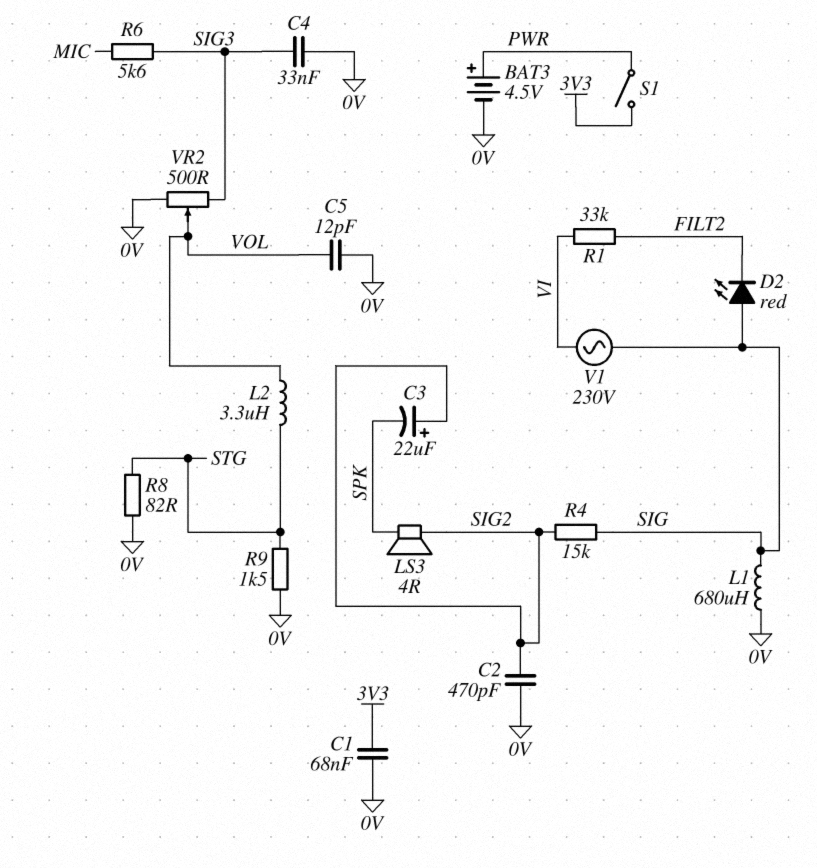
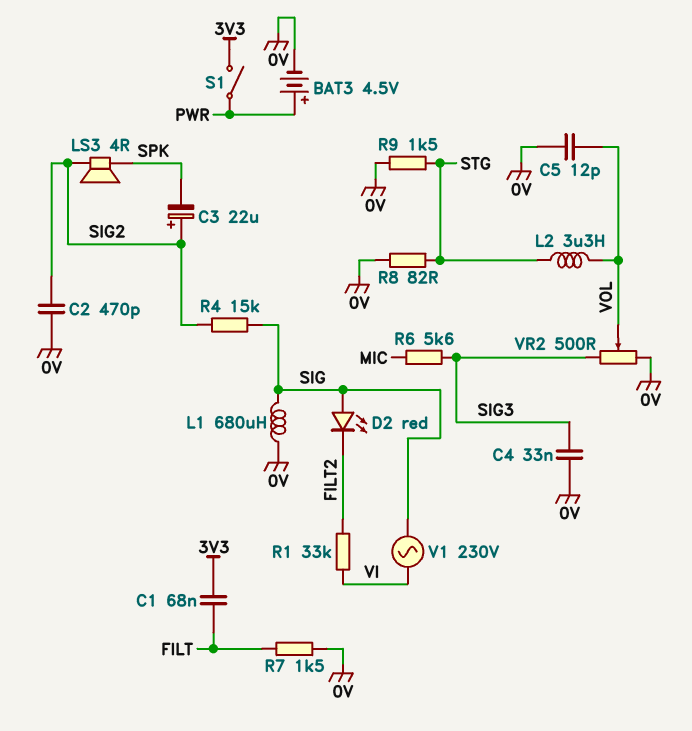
C1: 68nF (0V, 3V3) -> 68nF (3V3, FILT)
R7: none -> 1.5k (0V, FILT)

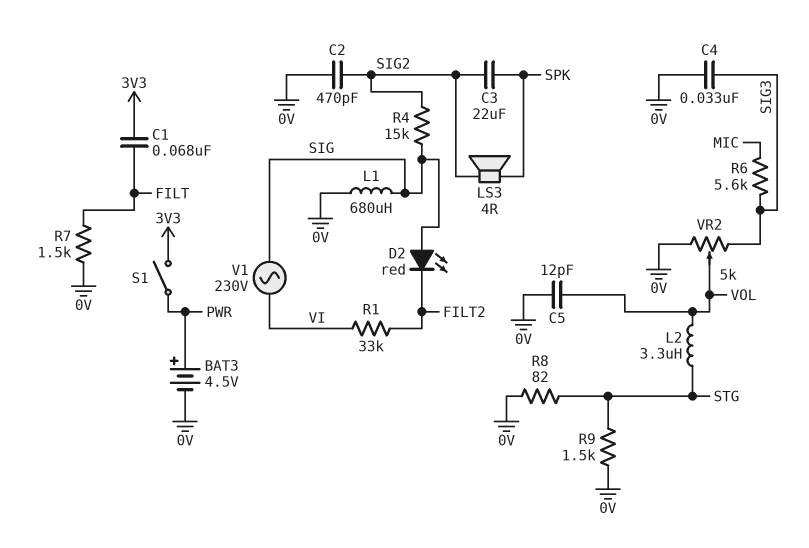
C3: 22uF (plus SIG2, minus SPK) -> 22uF (SIG2, SPK)
VR2: 500 (0V, SIG3, wiper VOL) -> 5k (0V, SIG3, wiper VOL)

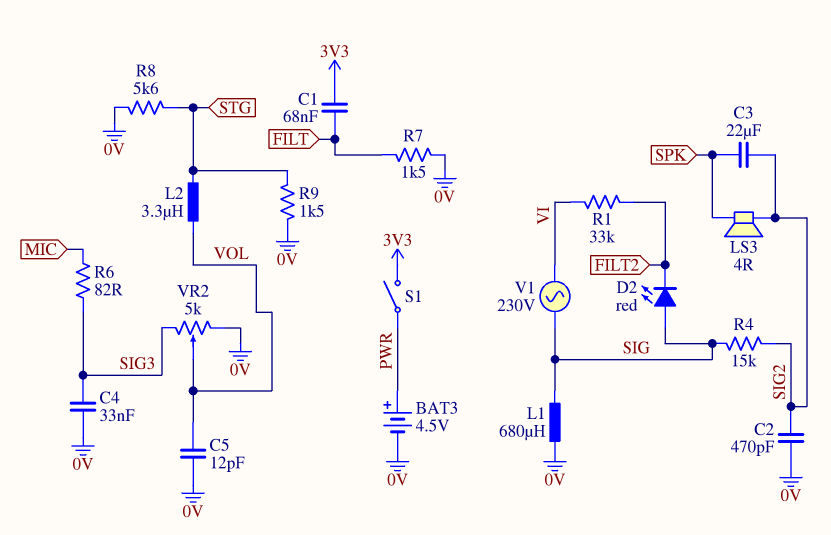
R6: 5.6k (MIC, SIG3) -> 82 (MIC, SIG3)
R8: 82 (0V, STG) -> 5.6k (0V, STG)

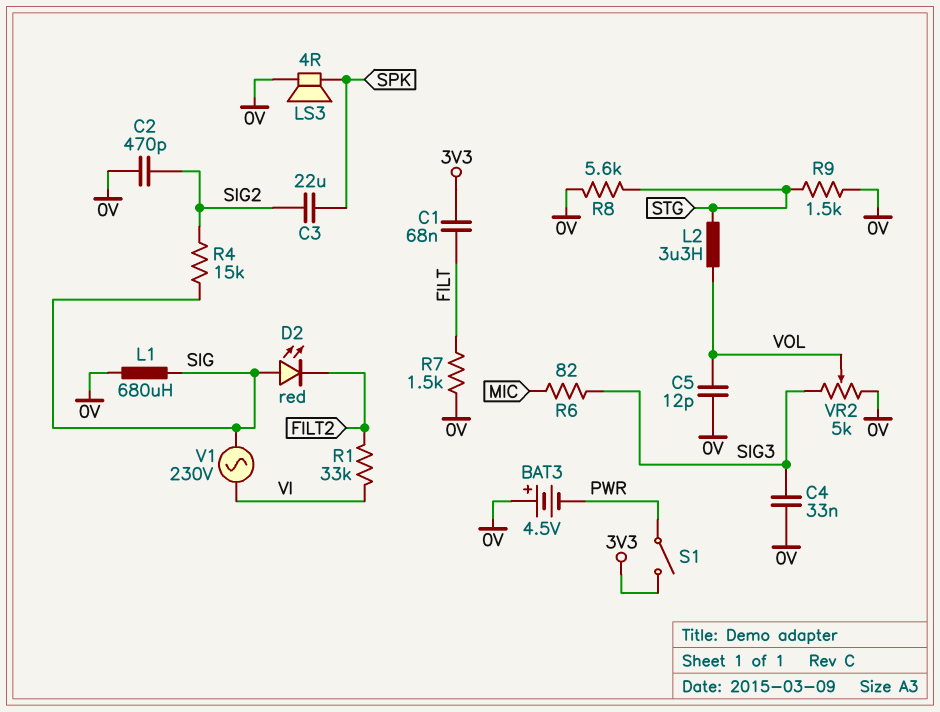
BAT3: 4.5V (plus PWR, minus 0V) -> 4.5V (plus 0V, minus PWR)
LS3: speaker 4R (SIG2, SPK) -> speaker 4R (0V, SPK)

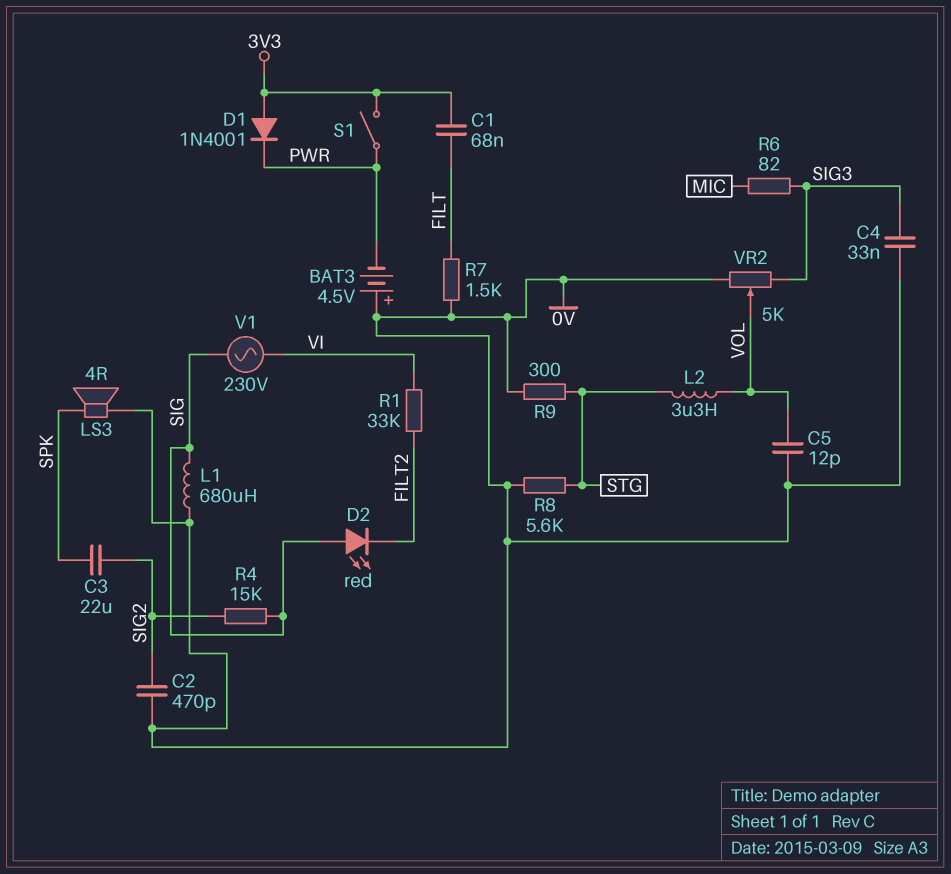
D1: none -> diode 1N4001 (A 3V3, K PWR)
R9: 1.5k (0V, STG) -> 300 (0V, STG)

